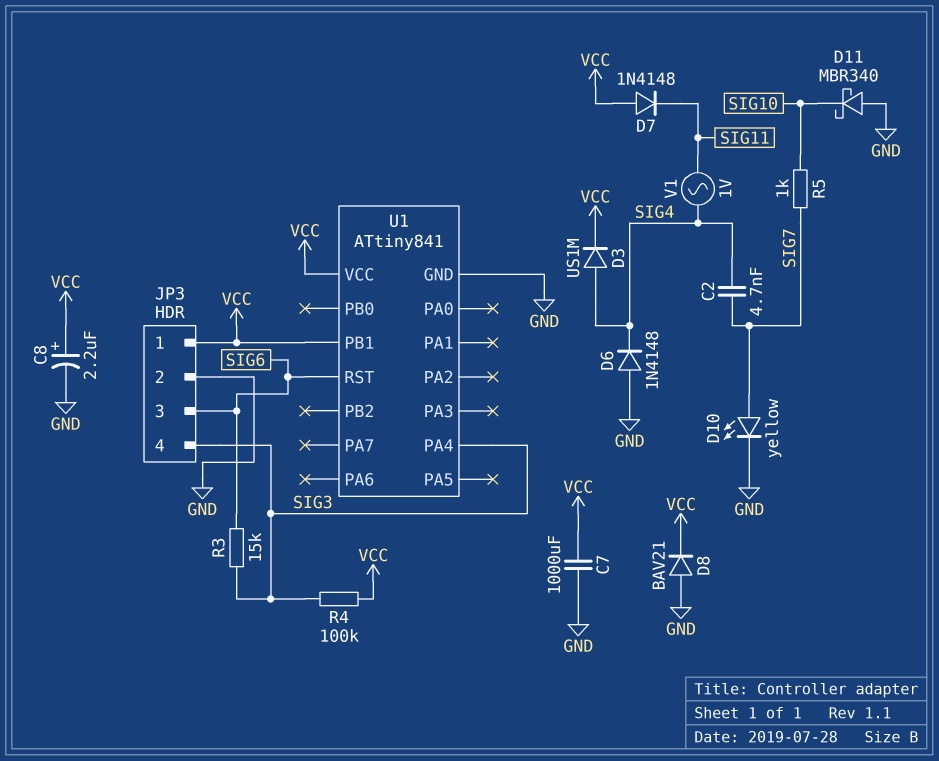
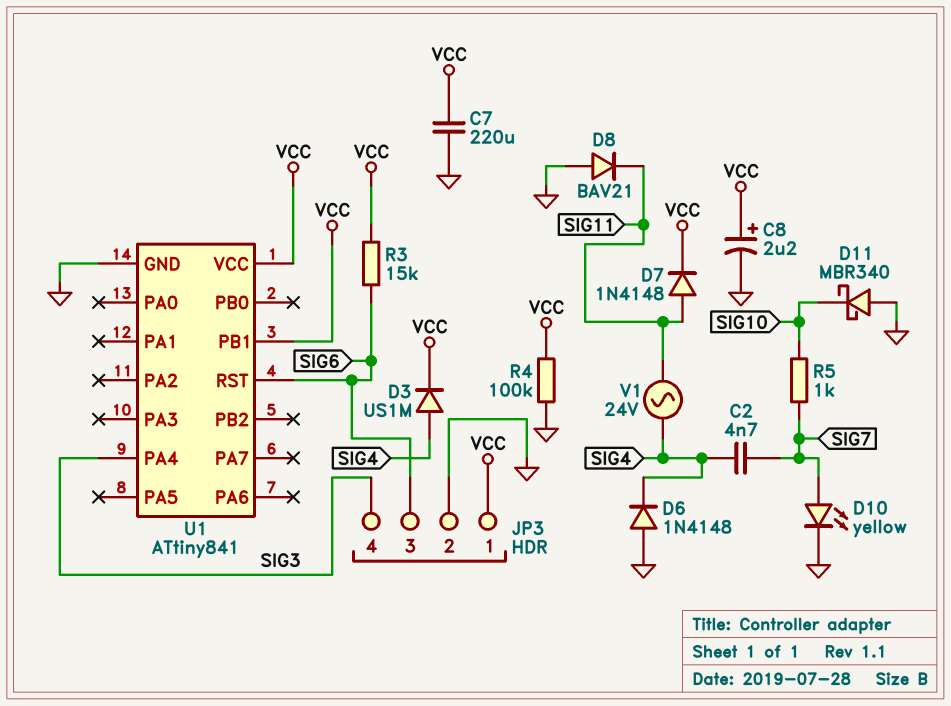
C7: 1000uF (GND, VCC) -> 220uF (GND, VCC)
D7: diode 1N4148 (A VCC, K SIG11) -> diode 1N4148 (A SIG11, K VCC)
D8: diode BAV21 (A GND, K VCC) -> diode BAV21 (A GND, K SIG11)
R3: 15k (SIG3, SIG6) -> 15k (SIG6, VCC)
R4: 100k (SIG3, VCC) -> 100k (GND, VCC)
V1: AC 1V (SIG4, SIG11) -> AC 24V (SIG4, SIG11)

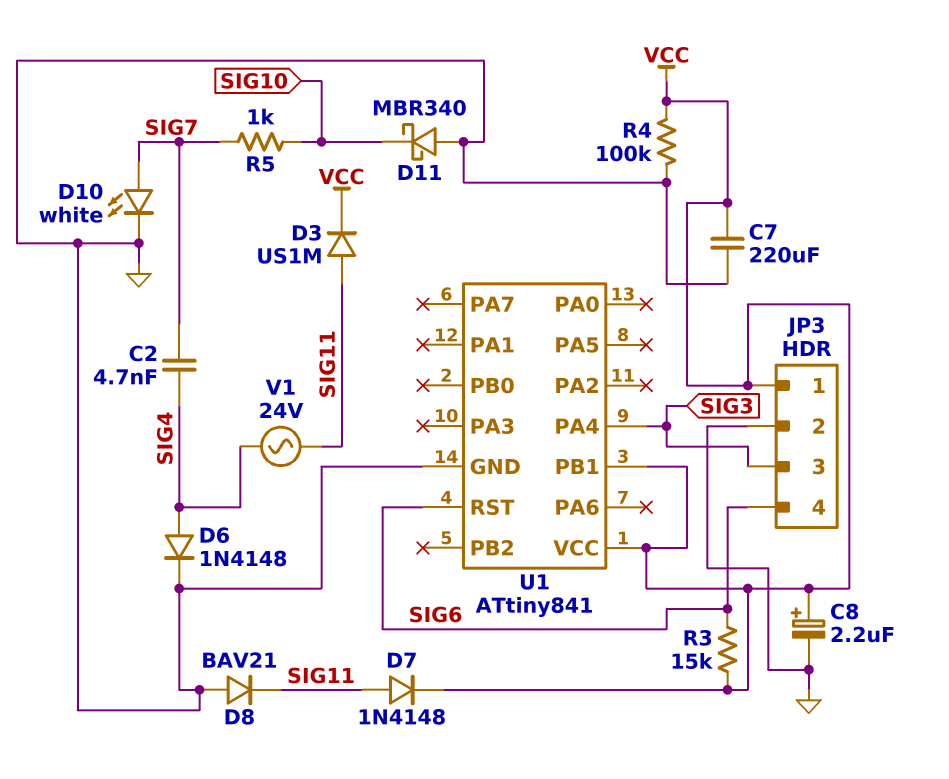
D3: diode US1M (A SIG4, K VCC) -> diode US1M (A SIG11, K VCC)
D6: diode 1N4148 (A GND, K SIG4) -> diode 1N4148 (A SIG4, K GND)
D10: LED yellow (A SIG7, K GND) -> LED white (A SIG7, K GND)
JP3 pin 3: SIG6 -> SIG3
JP3 pin 4: SIG3 -> SIG6

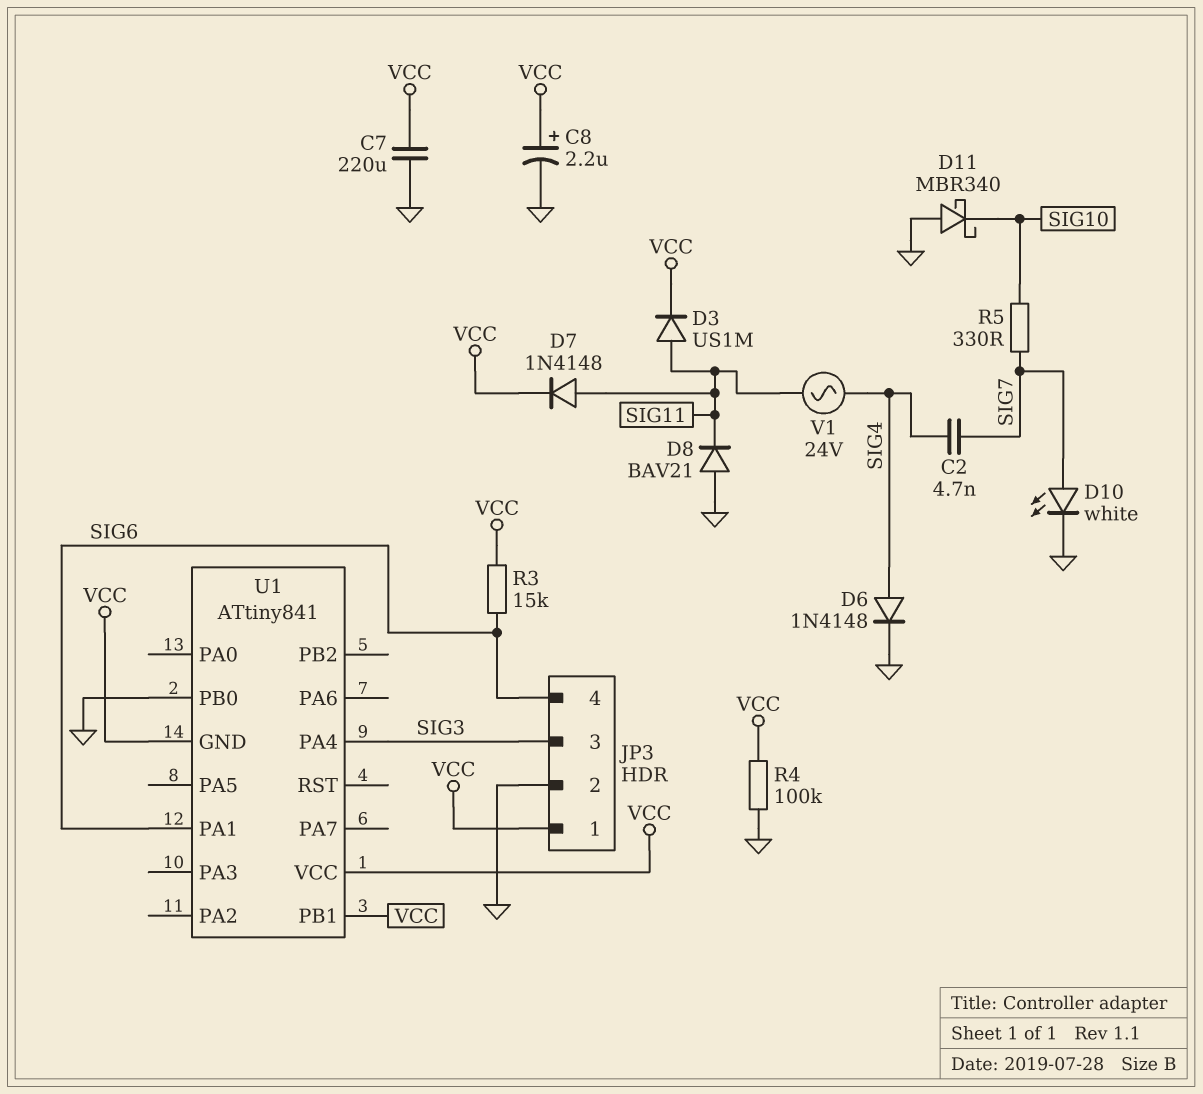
R5: 1k (SIG7, SIG10) -> 330 (SIG7, SIG10)
U1 pin GND: GND -> VCC
U1 pin PA1: none -> SIG6
U1 pin PB0: none -> GND
U1 pin RST: SIG6 -> none

